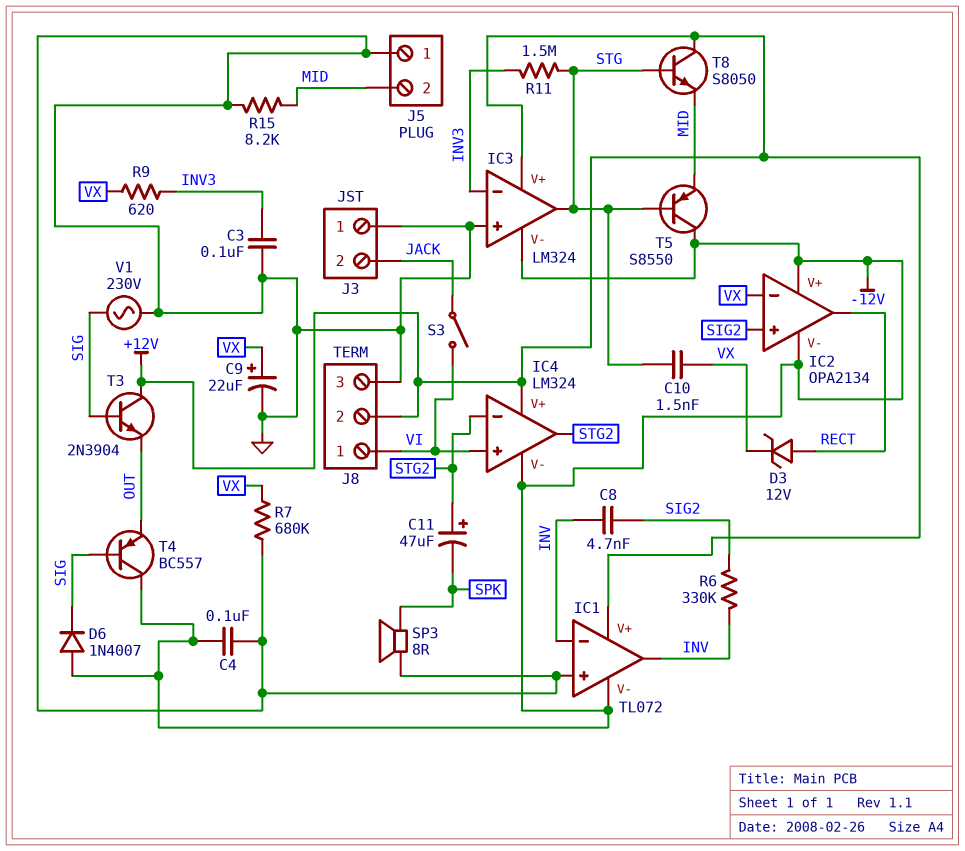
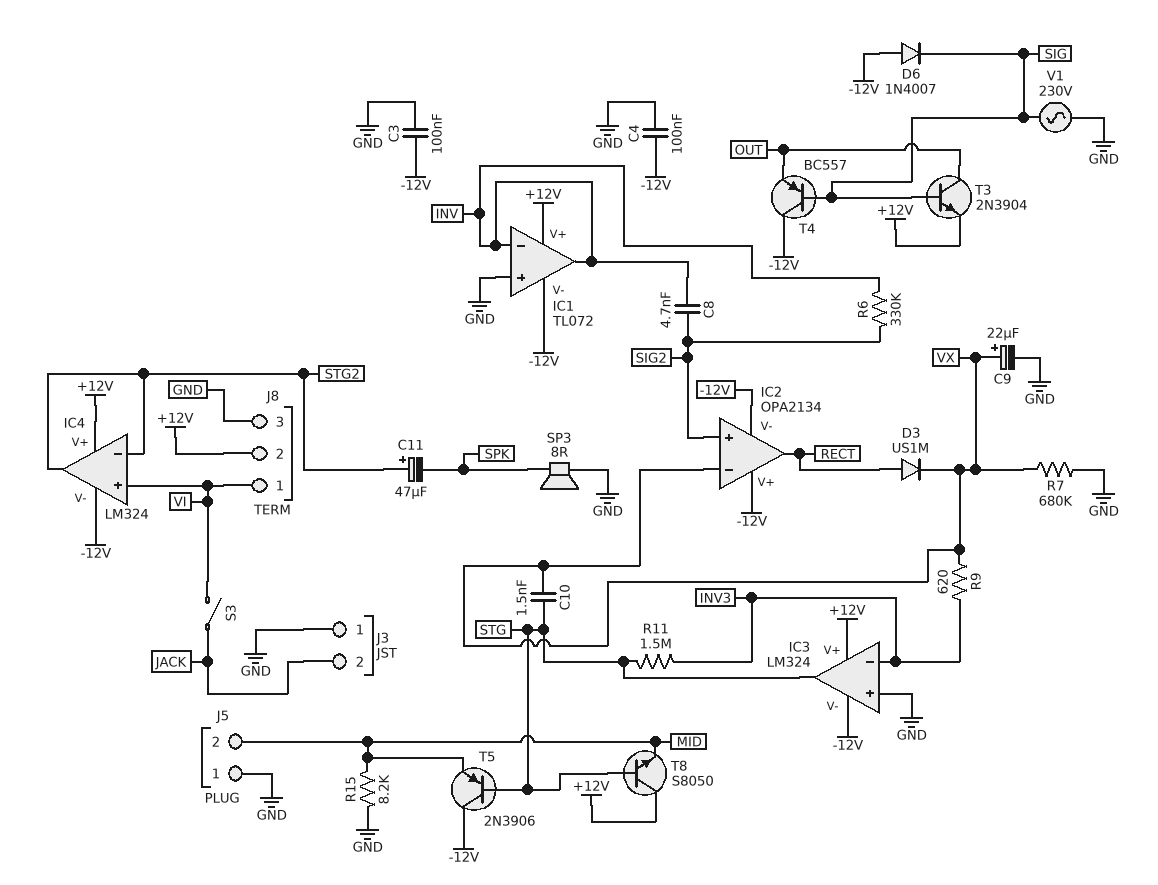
C3: 100nF (GND, INV3) -> 100nF (-12V, GND)
D3: zener 12V (A RECT, K VX) -> diode US1M (A RECT, K VX)
T3: NPN 2N3904 (B SIG, C +12V, E OUT) -> NPN 2N3904 (B SIG, C OUT, E +12V)
T5: PNP S8550 (B STG, C -12V, E MID) -> PNP 2N3906 (B STG, C -12V, E MID)

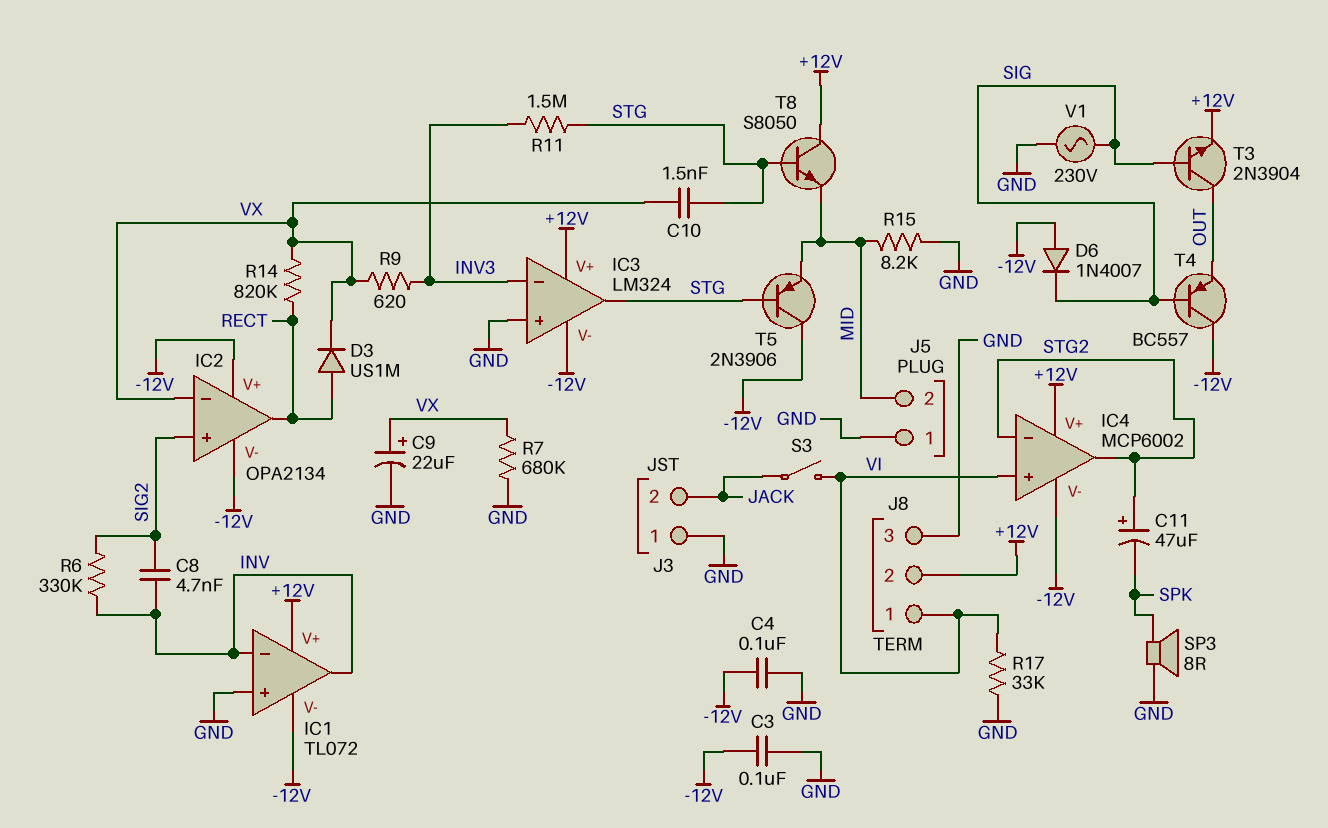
IC4: LM324 -> MCP6002
R14: none -> 820k (RECT, VX)
R17: none -> 33k (GND, VI)

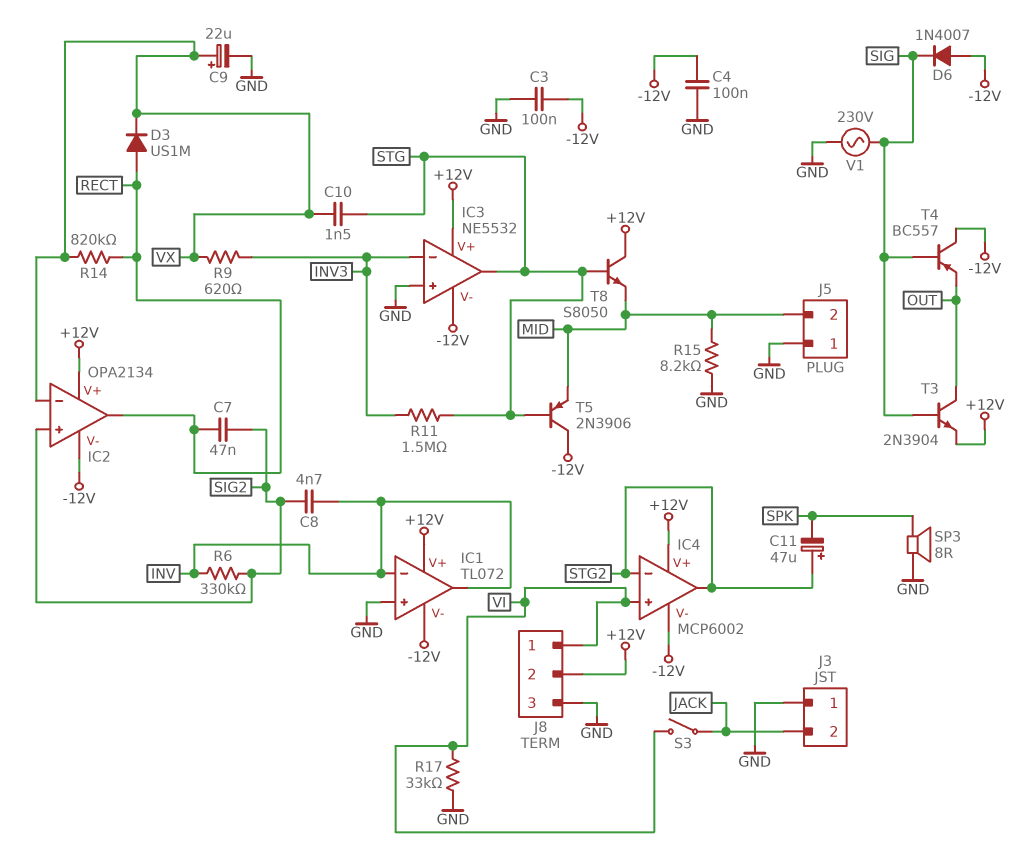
C7: none -> 47nF (RECT, SIG2)
IC2 pin V+: -12V -> +12V
IC3: LM324 -> NE5532
R7: 680k (GND, VX) -> none

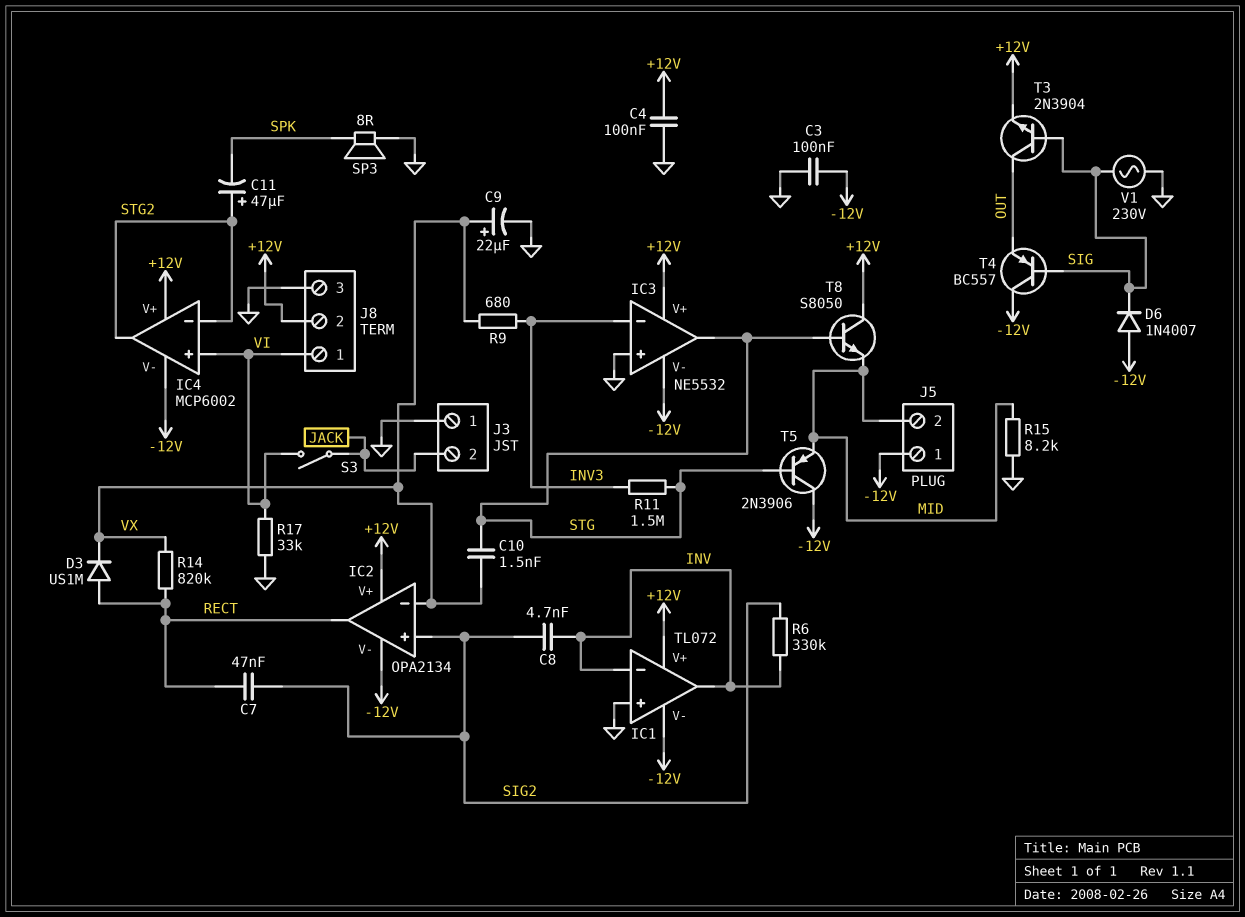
C4: 100nF (-12V, GND) -> 100nF (+12V, GND)
J5 pin 1: GND -> -12V
R9: 620 (INV3, VX) -> 680 (INV3, VX)

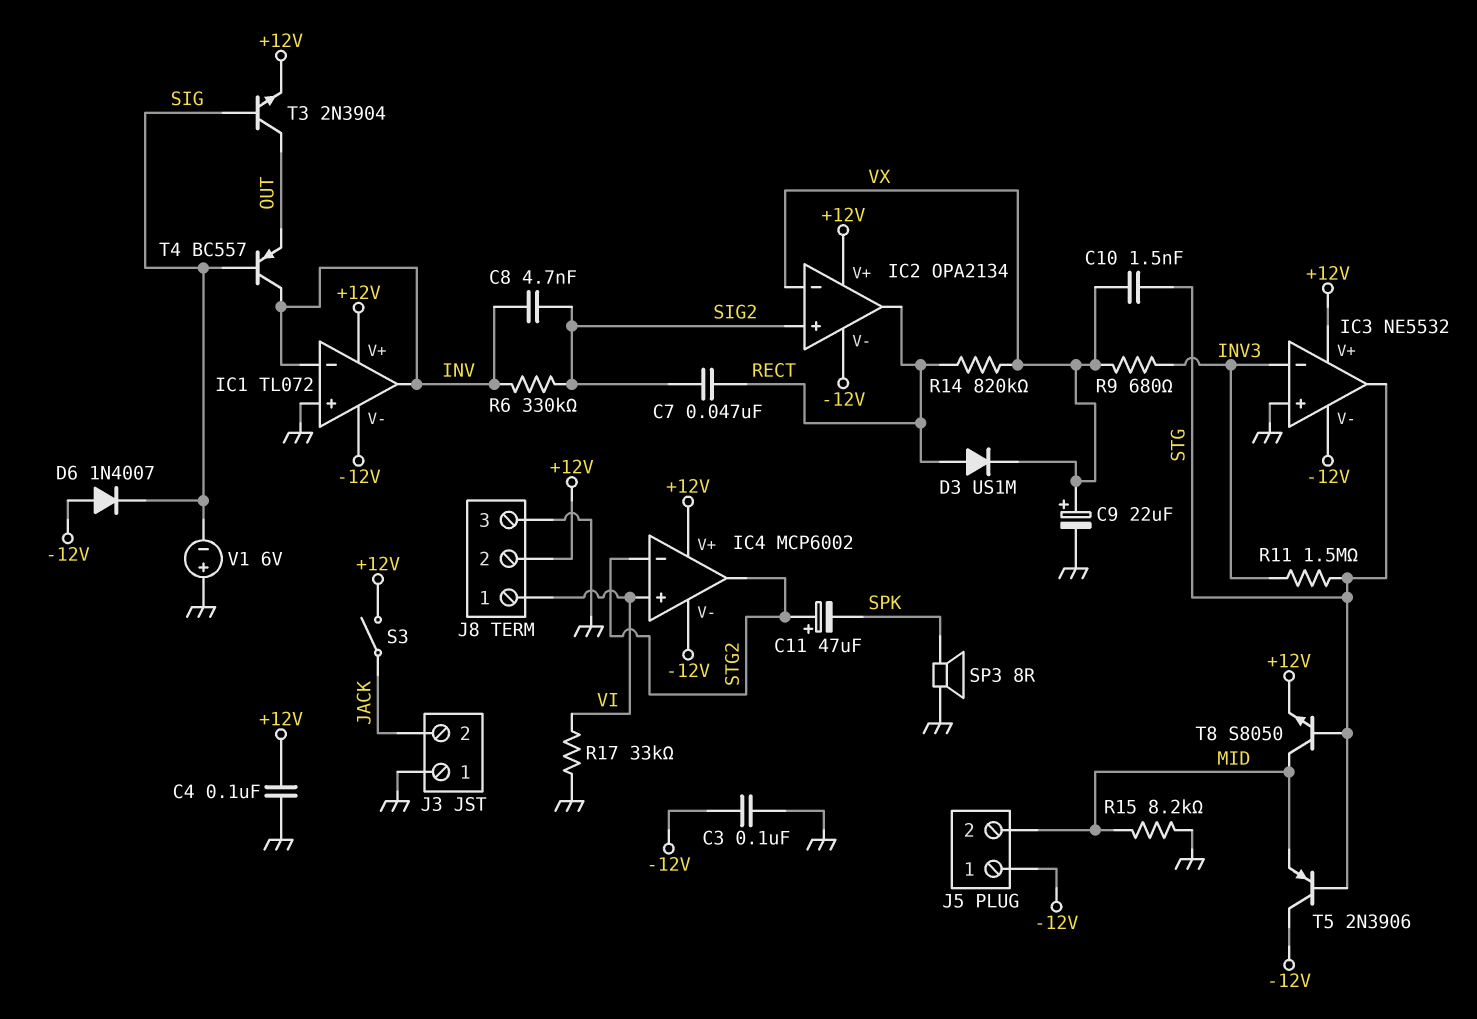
S3: switch (JACK, VI) -> switch (+12V, JACK)
T4: PNP BC557 (B SIG, C -12V, E OUT) -> PNP BC557 (B SIG, C INV, E OUT)
T8: NPN S8050 (B STG, C +12V, E MID) -> NPN S8050 (B STG, C MID, E +12V)
V1: AC 230V (GND, SIG) -> 6V (plus GND, minus SIG)

